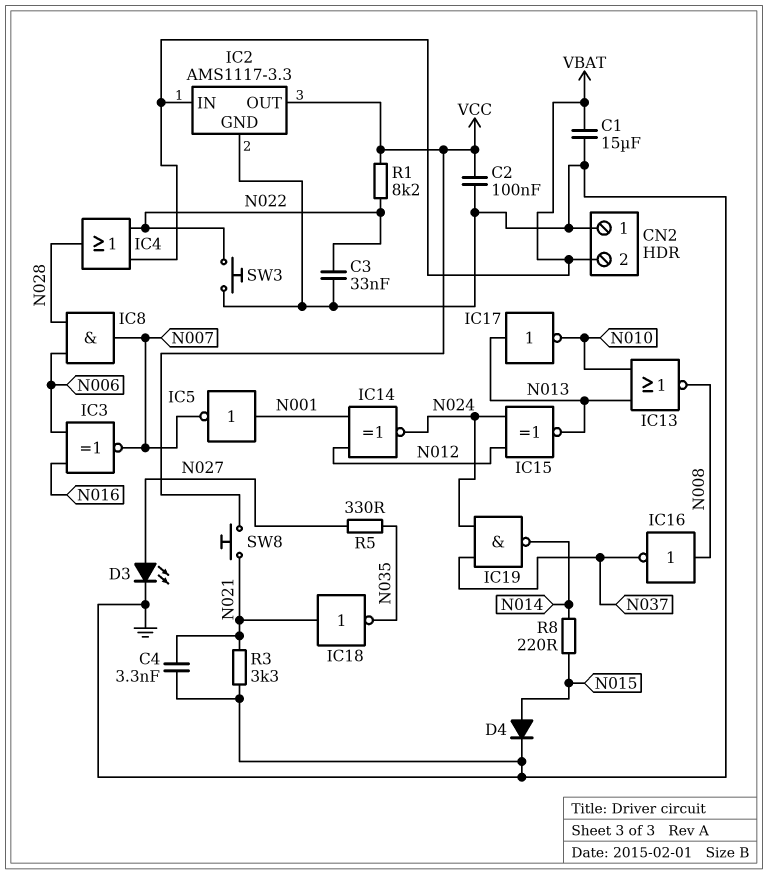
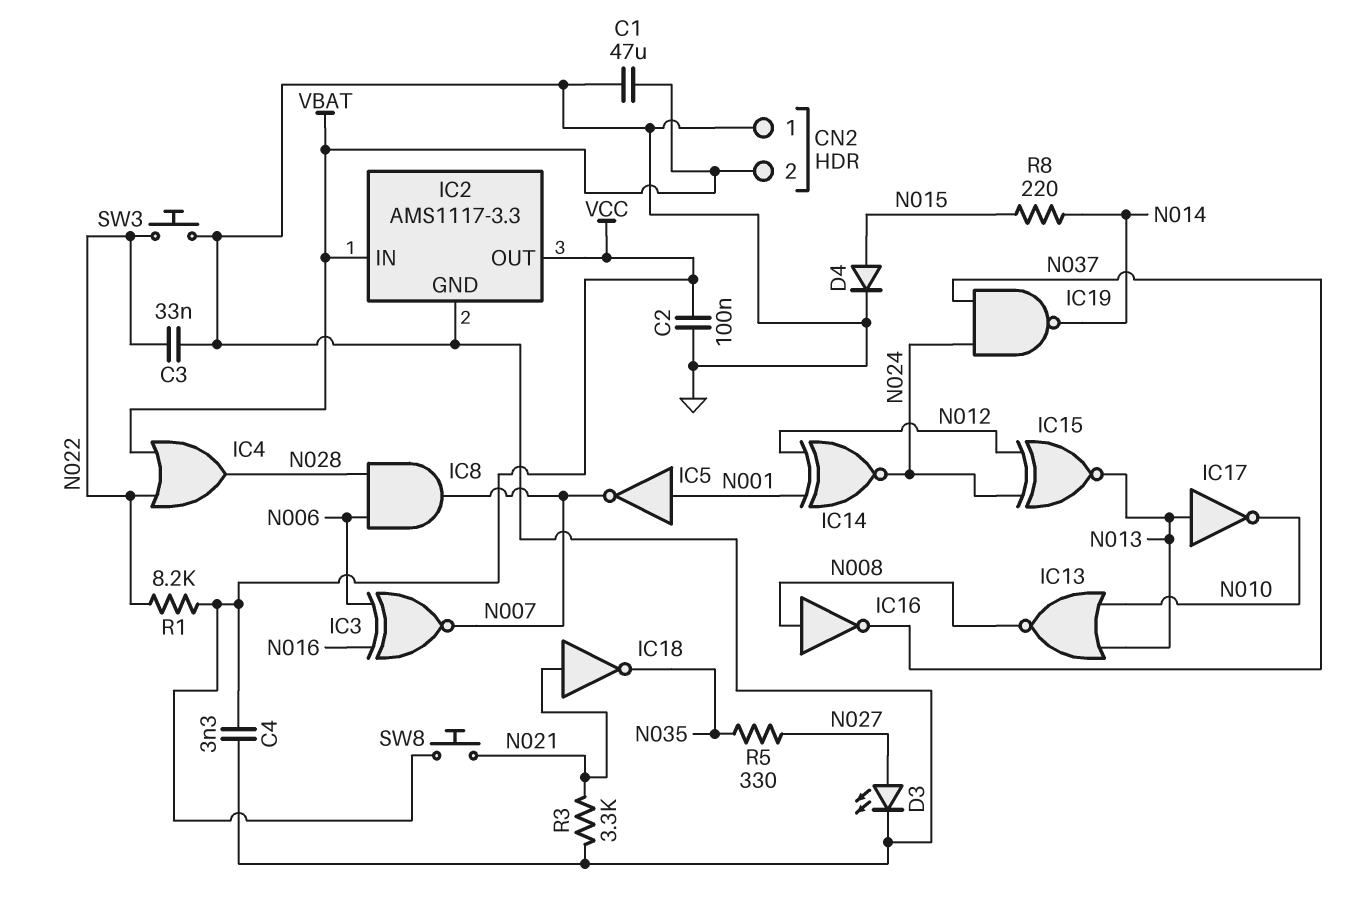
C1: 15uF (GND, VBAT) -> 47uF (GND, VBAT)
C4: 3.3nF (GND, N021) -> 3.3nF (GND, VCC)

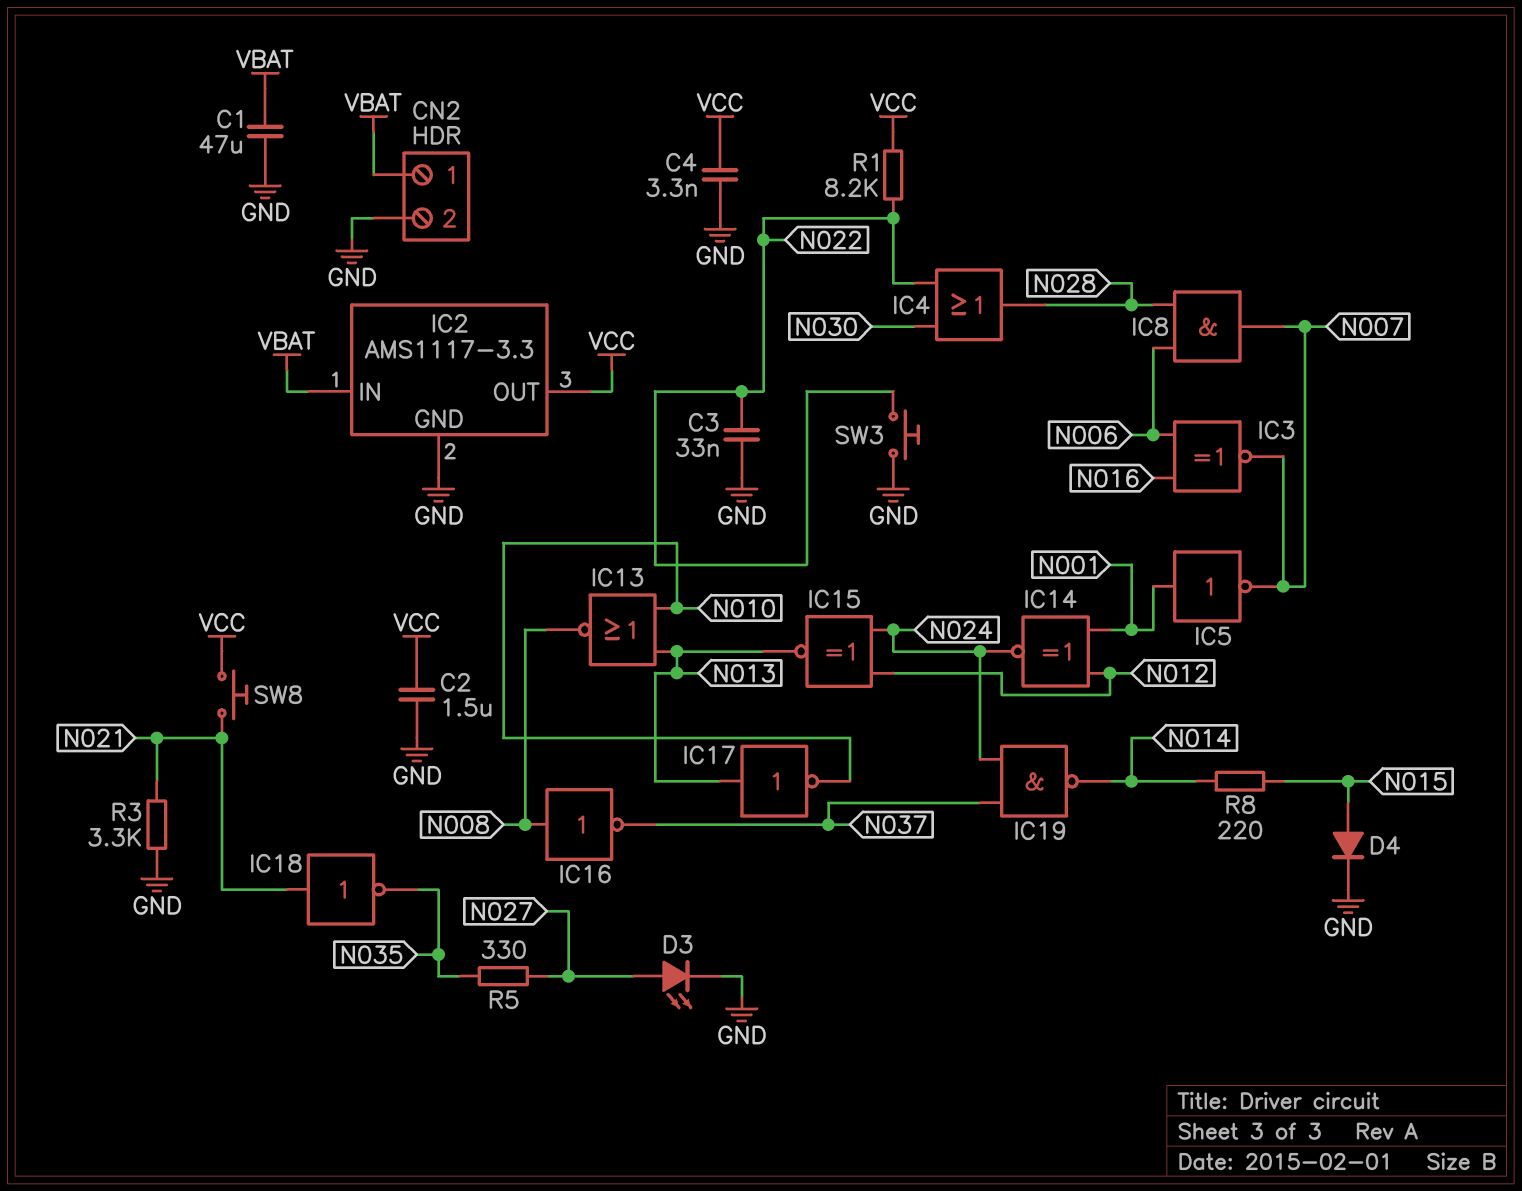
C2: 100nF (GND, VCC) -> 1.5uF (GND, VCC)
CN2 pin 1: GND -> VBAT
CN2 pin 2: VBAT -> GND
IC4: OR (in N022, in VBAT, out N028) -> OR (in N022, in N030, out N028)

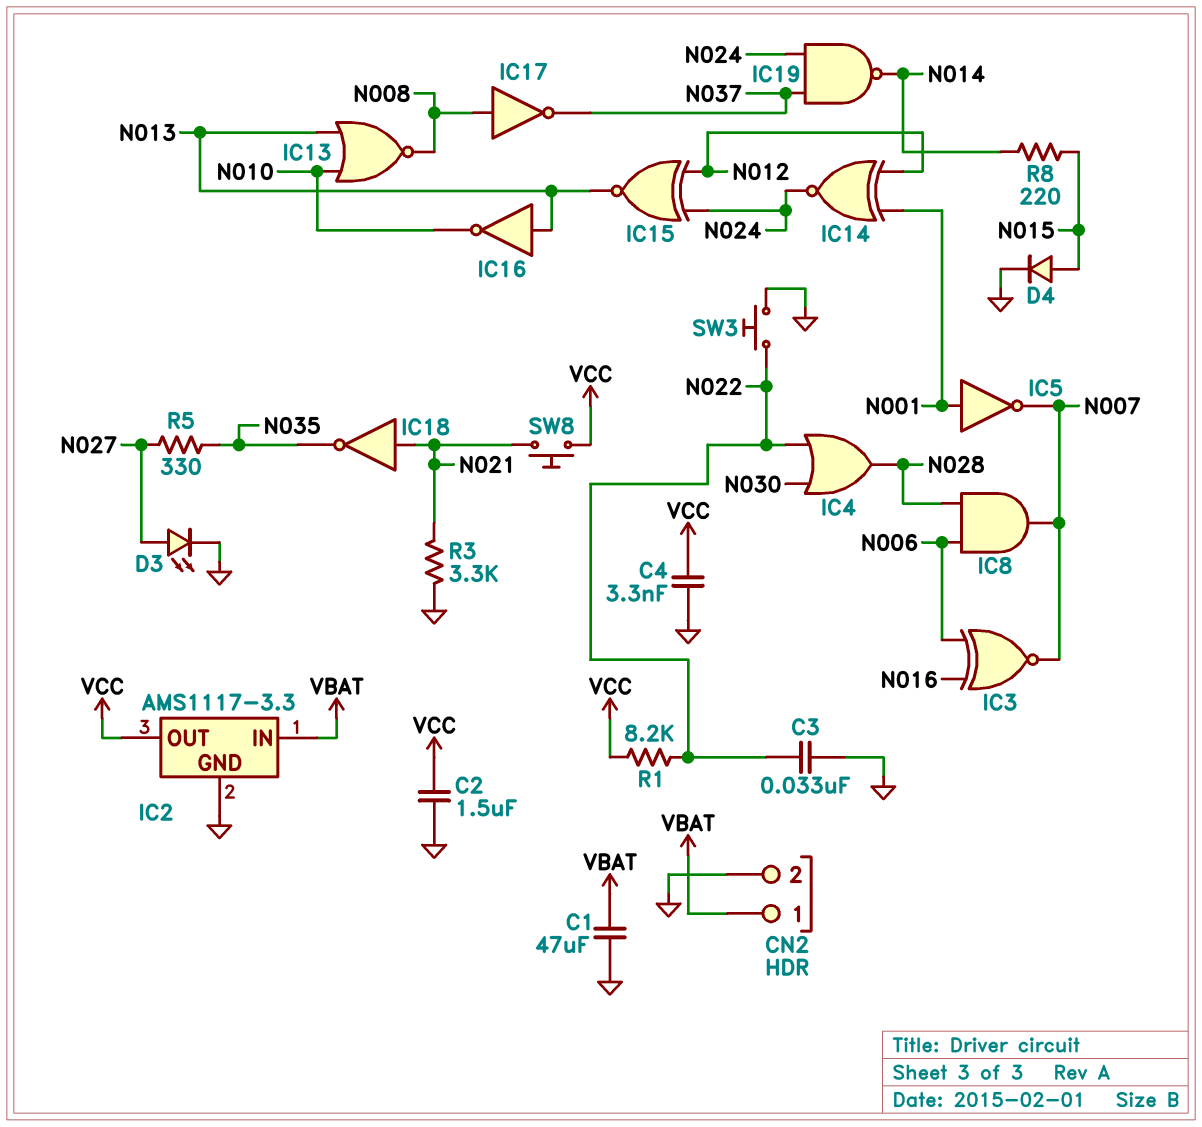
IC16: NOT (in N008, out N037) -> NOT (in N013, out N010)
IC17: NOT (in N013, out N010) -> NOT (in N008, out N037)

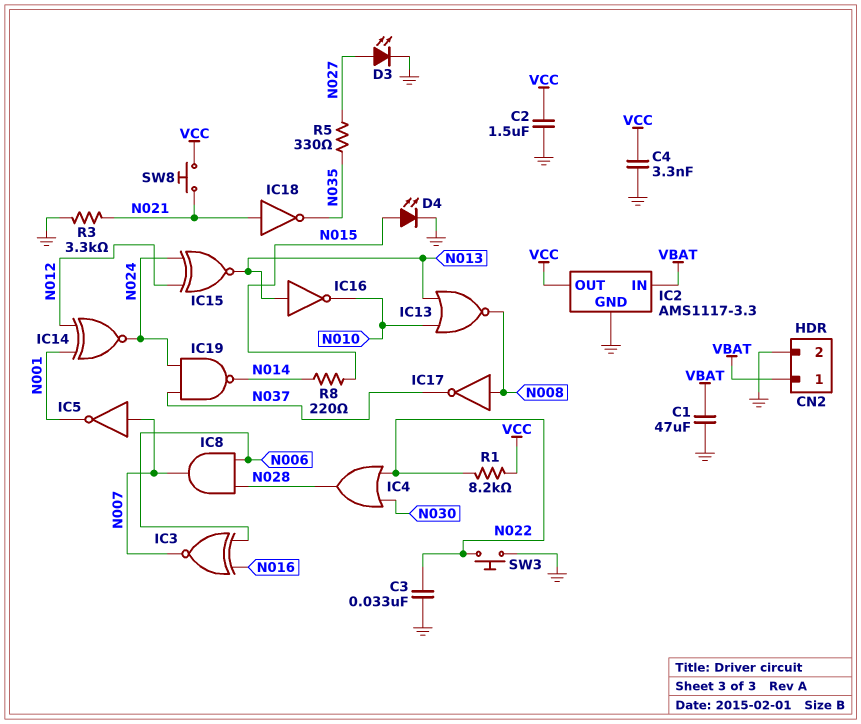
D4: diode (A N015, K GND) -> LED (A N015, K GND)
IC5: NOT (in N001, out N007) -> NOT (in N007, out N001)

